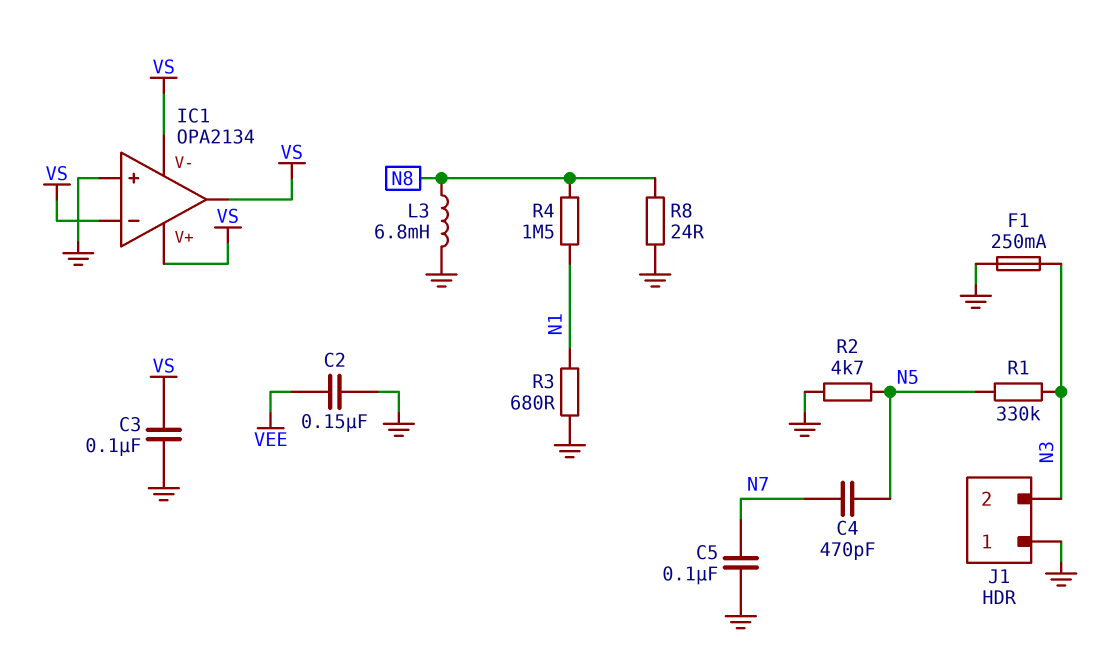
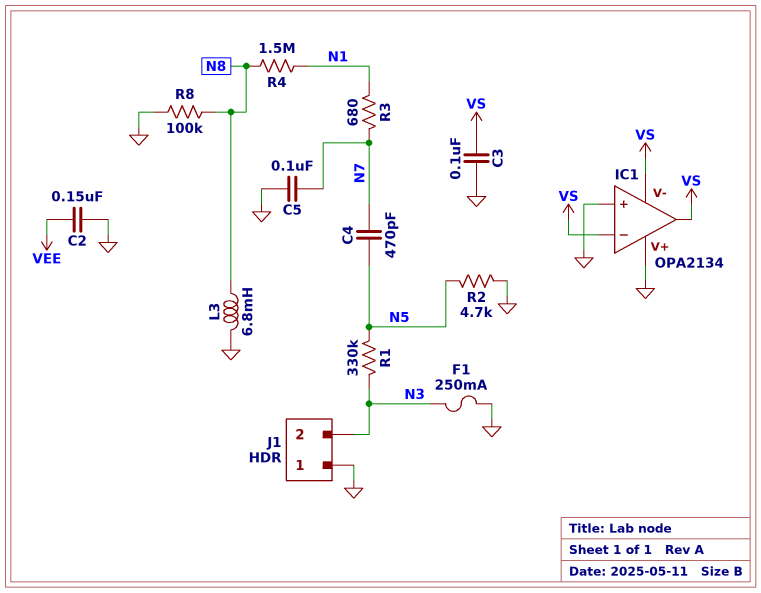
IC1 pin V+: VS -> GND
R3: 680 (GND, N1) -> 680 (N1, N7)
R8: 24 (GND, N8) -> 100k (GND, N8)

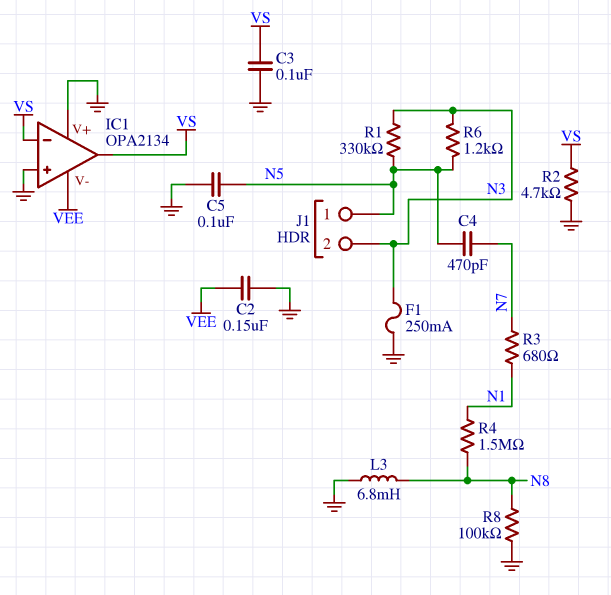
C5: 100nF (GND, N7) -> 100nF (GND, N5)
IC1 pin V-: VS -> VEE
J1 pin 1: GND -> N5
R2: 4.7k (GND, N5) -> 4.7k (GND, VS)
R6: none -> 1.2k (N3, N5)

